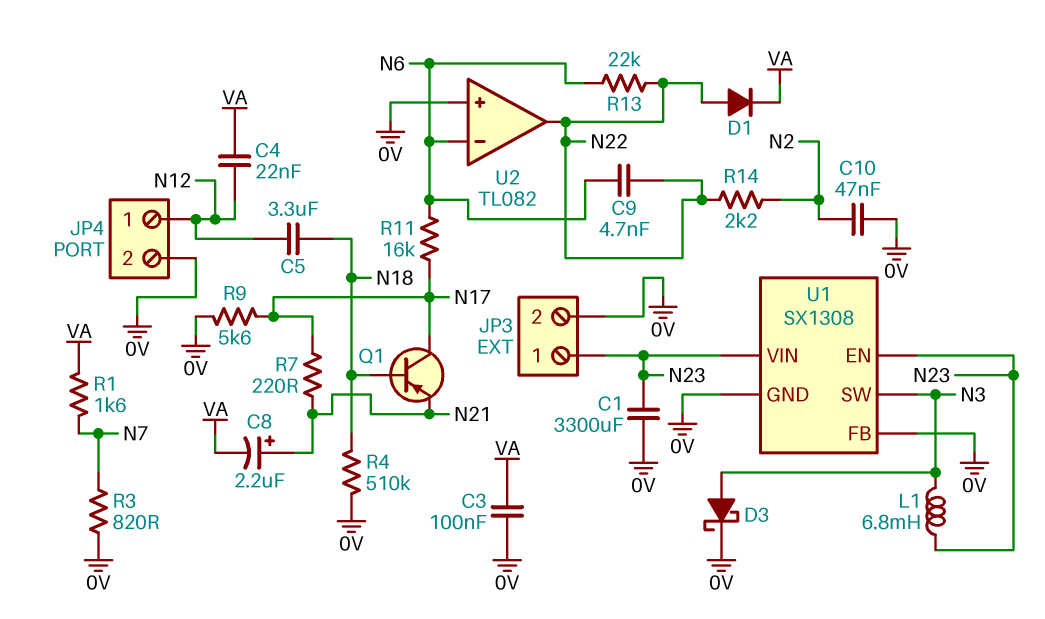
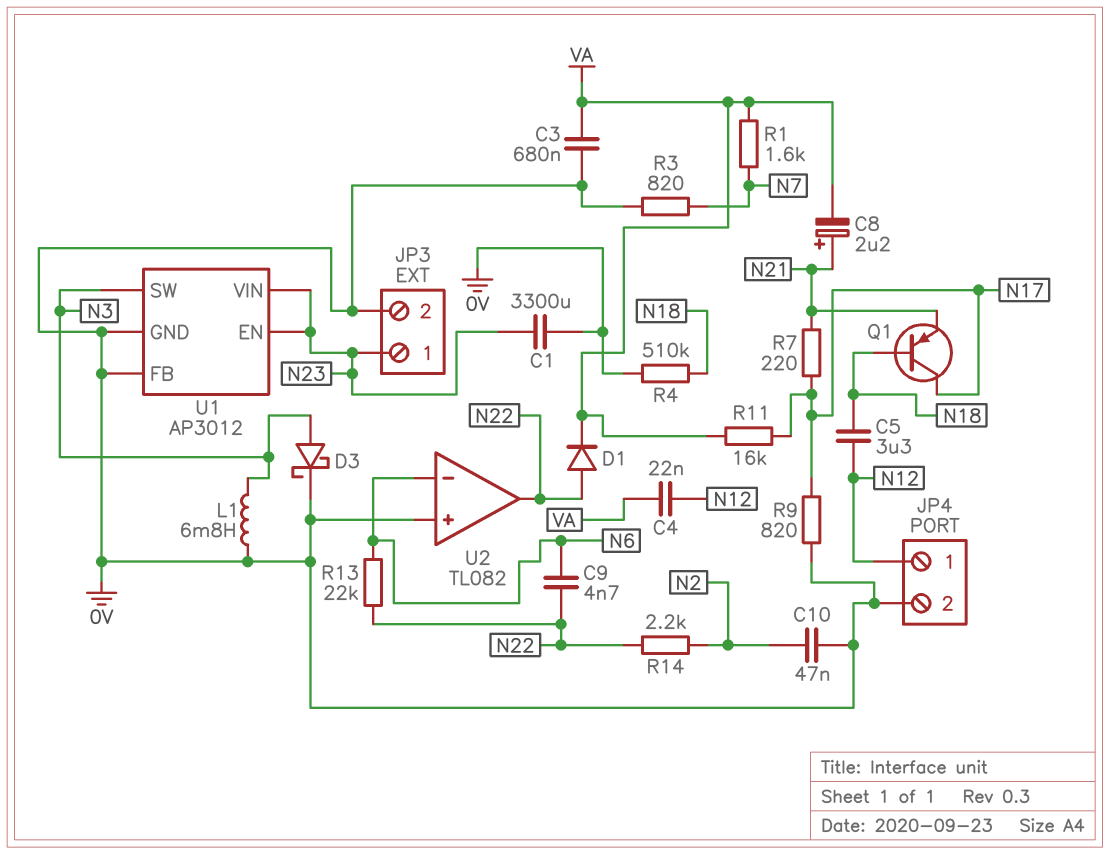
C3: 100nF (0V, VA) -> 680nF (0V, VA)
L1: 6.8mH (N3, N23) -> 6.8mH (0V, N3)
R9: 5.6k (0V, N17) -> 820 (0V, N17)
R11: 16k (N6, N17) -> 16k (N17, VA)
U1: SX1308 -> AP3012

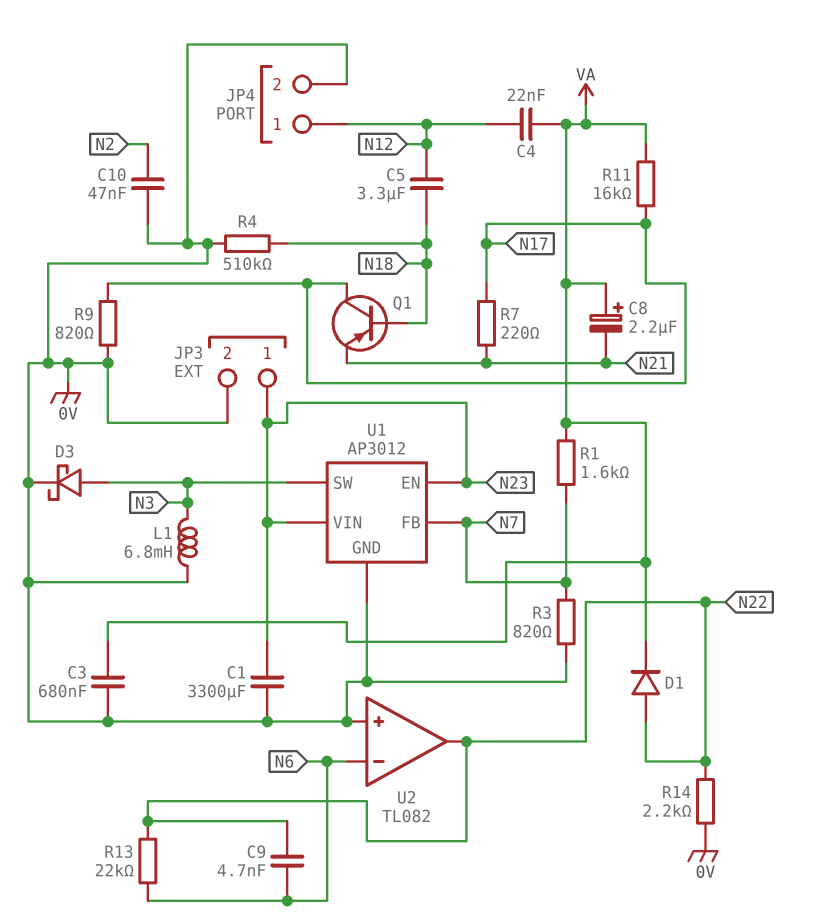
C8: 2.2uF (plus N21, minus VA) -> 2.2uF (plus VA, minus N21)
R14: 2.2k (N2, N22) -> 2.2k (0V, N22)
U1 pin FB: 0V -> N7

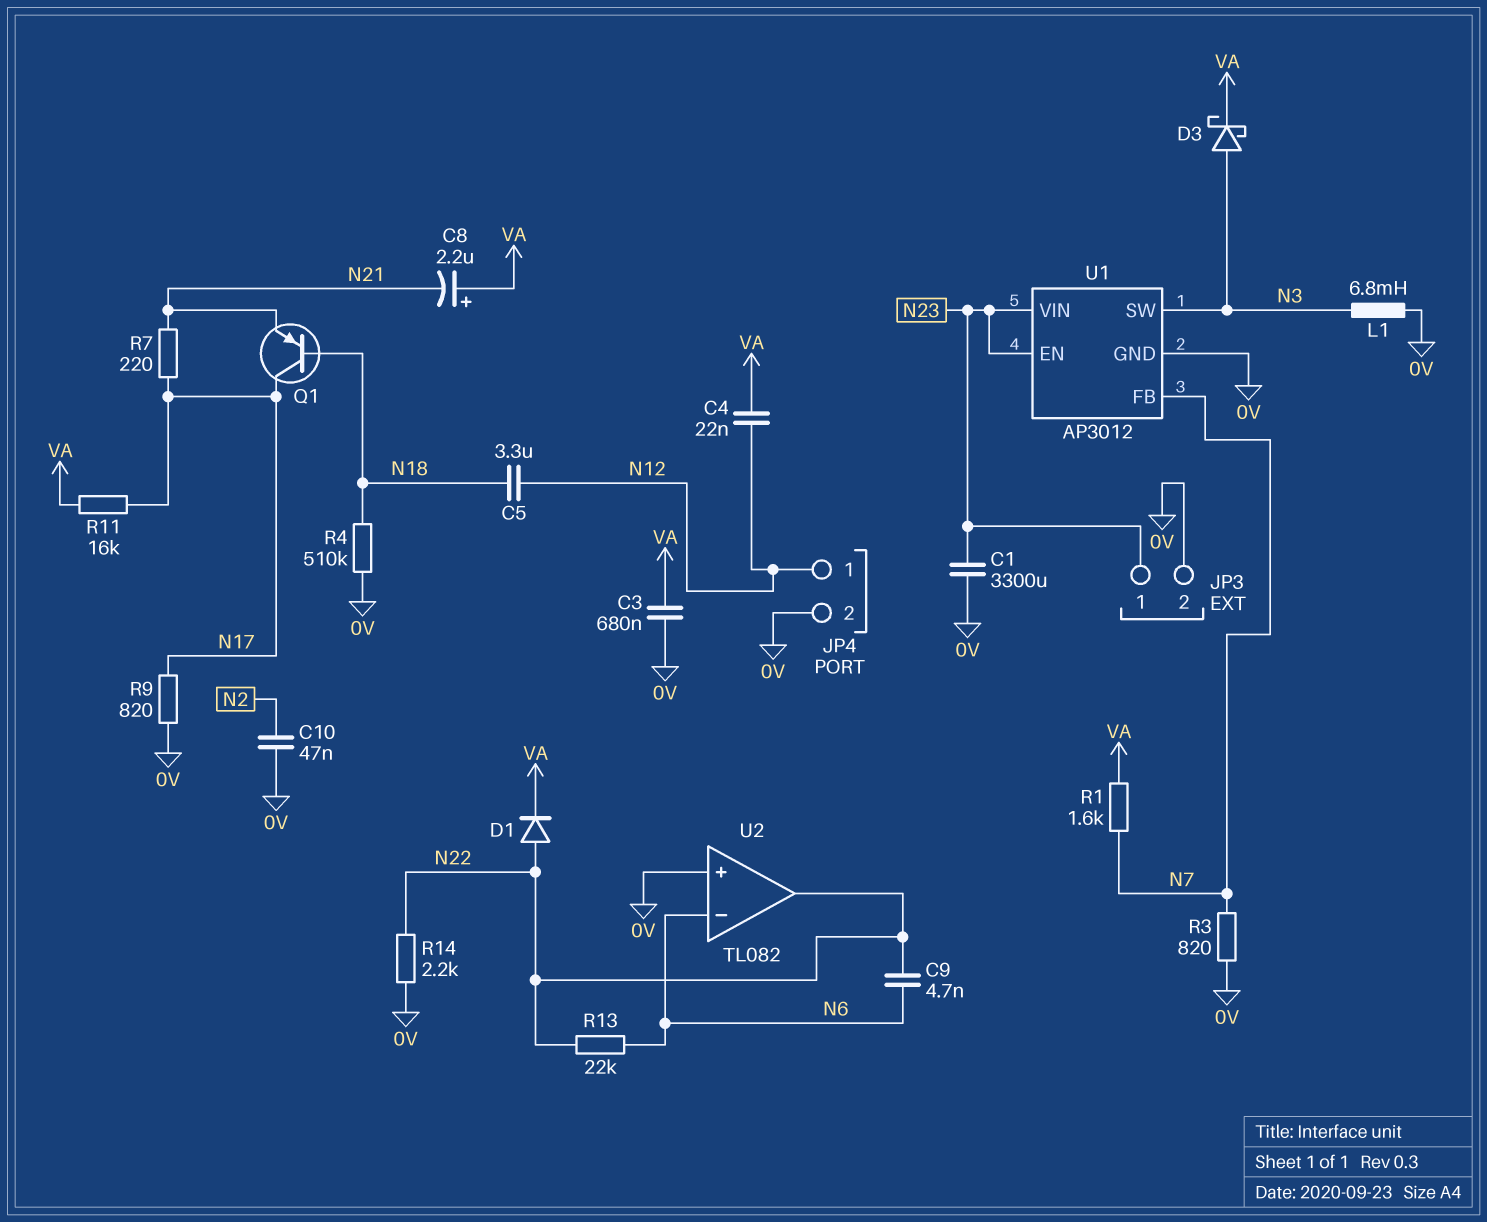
D3: schottky (A N3, K 0V) -> schottky (A N3, K VA)

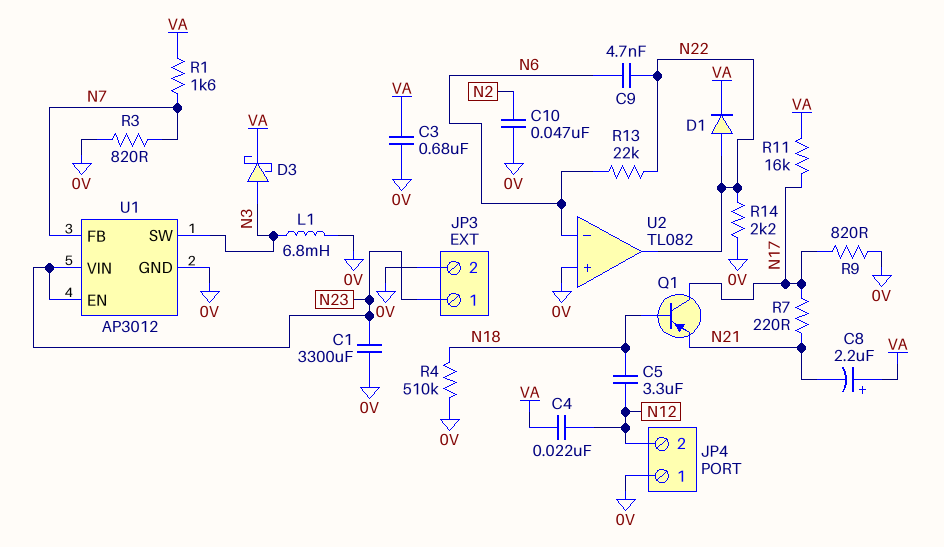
JP4 pin 1: N12 -> 0V
JP4 pin 2: 0V -> N12

